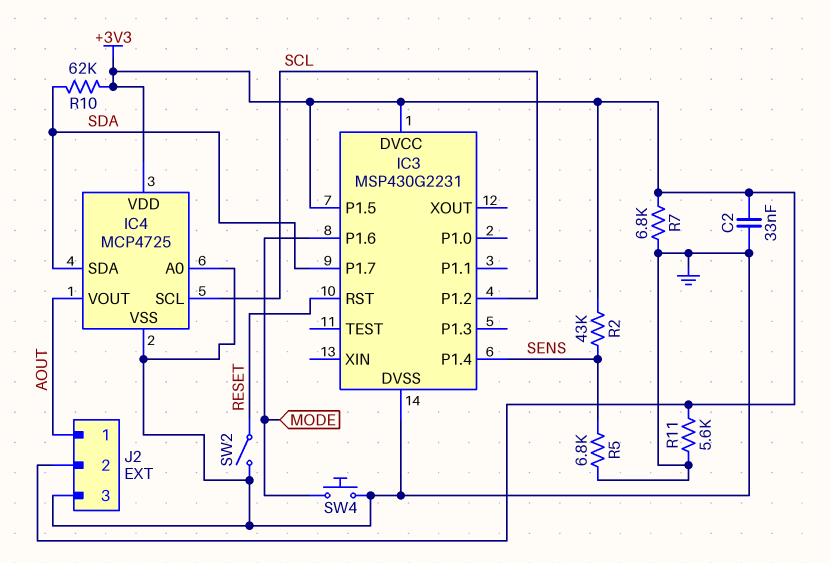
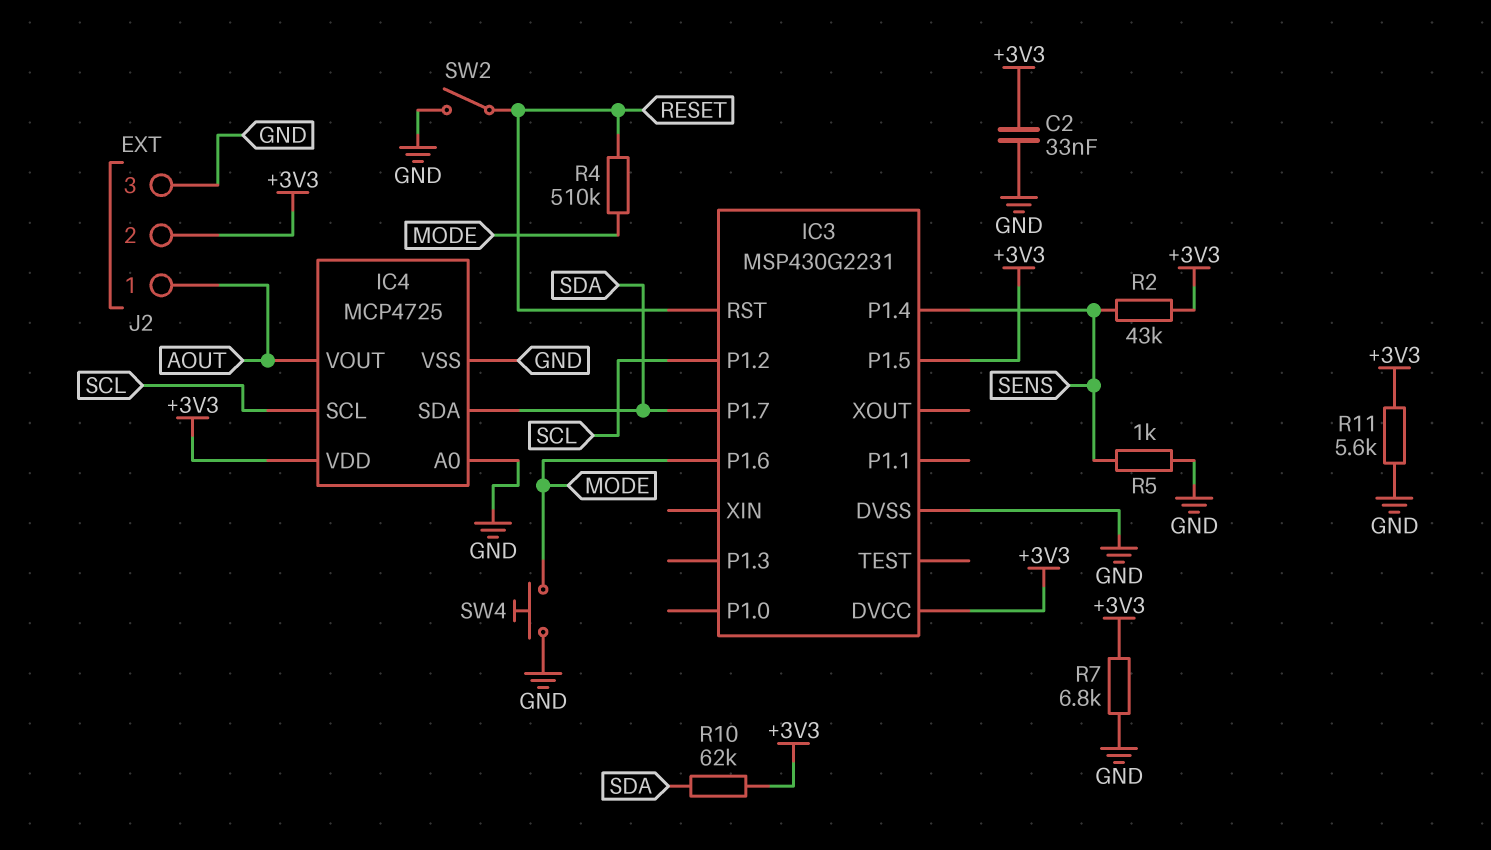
R4: none -> 510k (MODE, RESET)
R5: 6.8k (GND, SENS) -> 1k (GND, SENS)

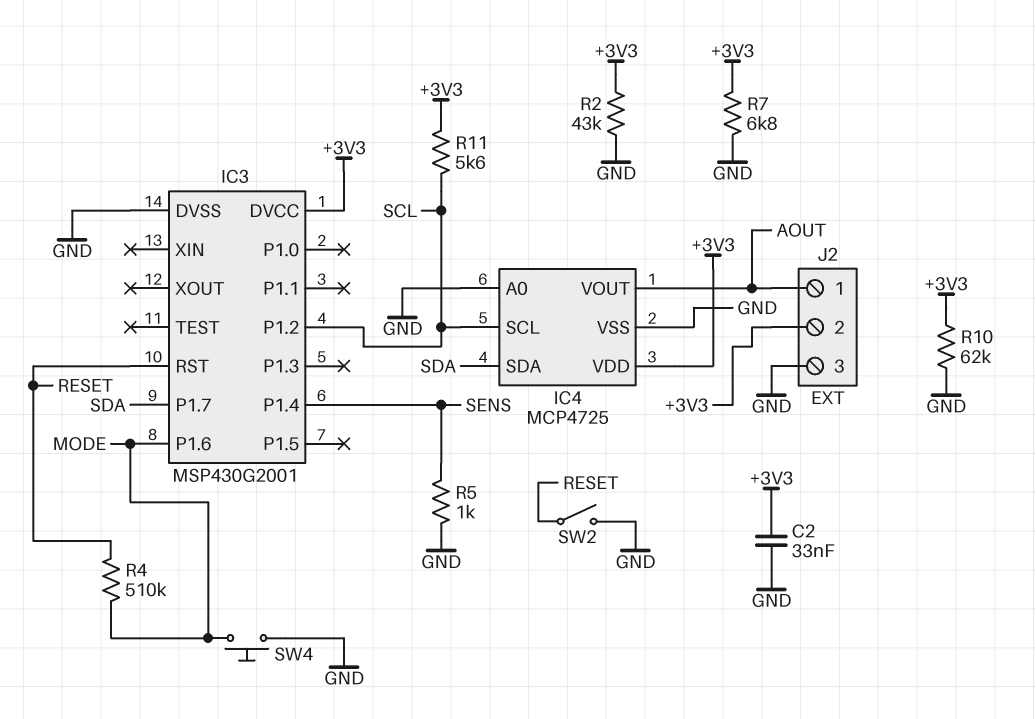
IC3: MSP430G2231 -> MSP430G2001
IC3 pin P1.5: +3V3 -> none
R2: 43k (+3V3, SENS) -> 43k (+3V3, GND)
R10: 62k (+3V3, SDA) -> 62k (+3V3, GND)
R11: 5.6k (+3V3, GND) -> 5.6k (+3V3, SCL)

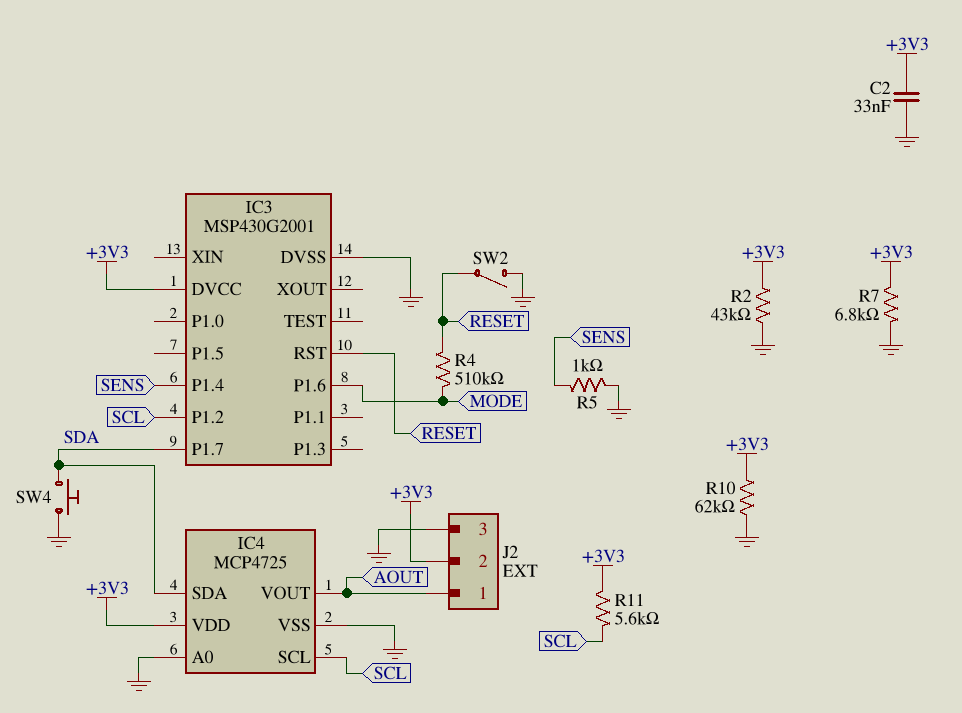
SW4: button (GND, MODE) -> button (GND, SDA)

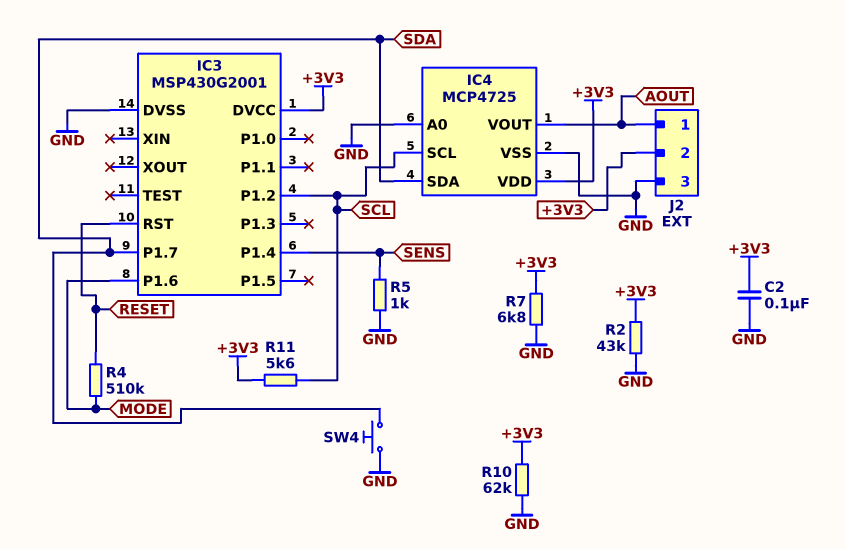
C2: 33nF (+3V3, GND) -> 100nF (+3V3, GND)
SW2: switch (GND, RESET) -> none

